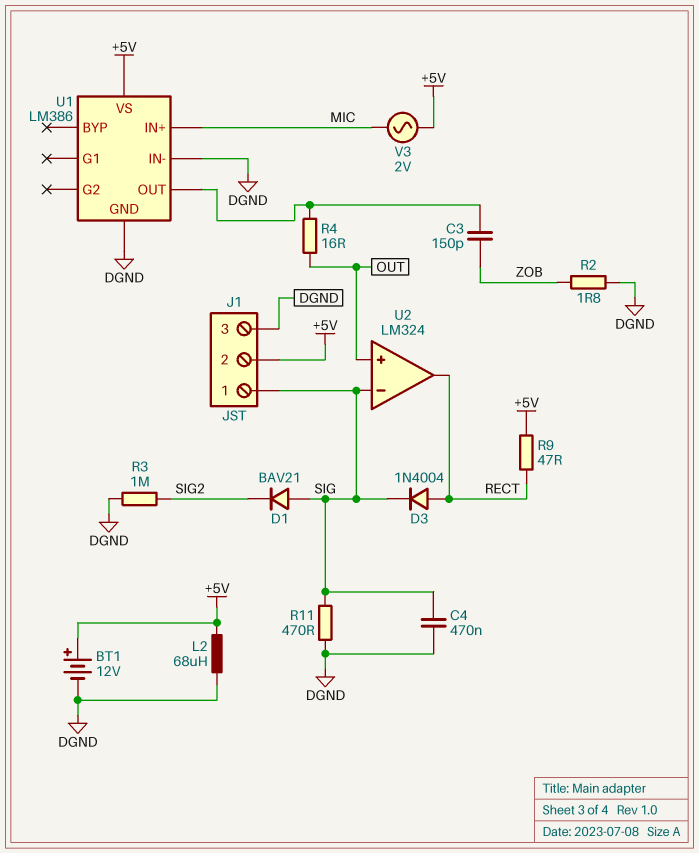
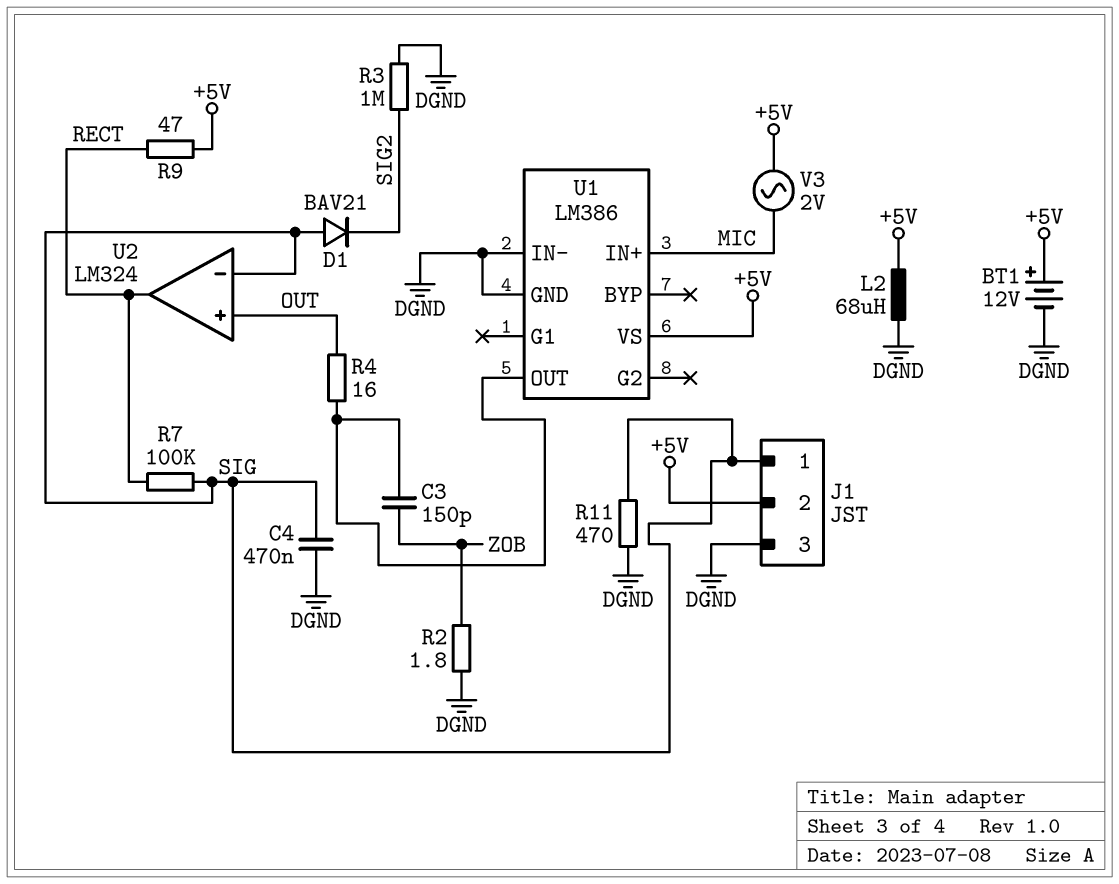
D3: diode 1N4004 (A RECT, K SIG) -> none
R7: none -> 100k (RECT, SIG)

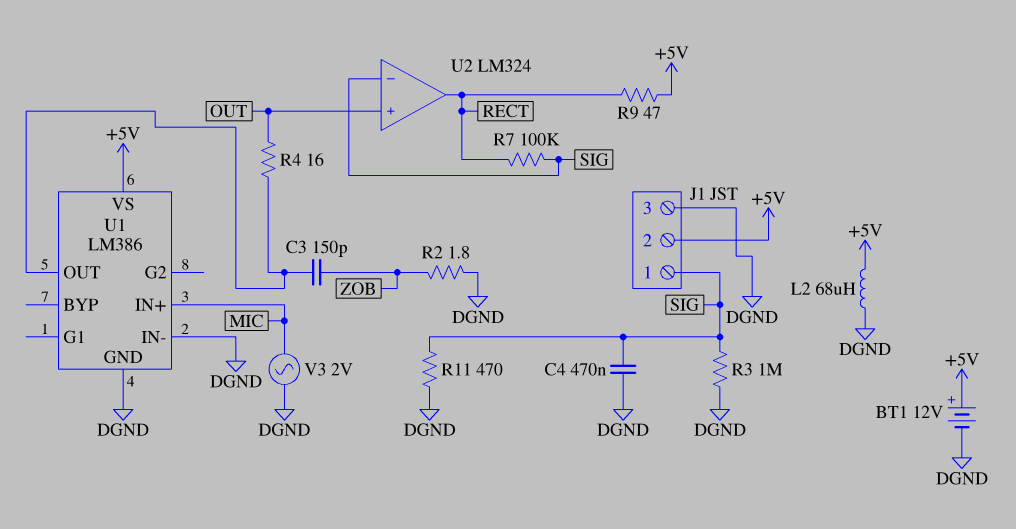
D1: diode BAV21 (A SIG, K SIG2) -> none
R3: 1M (DGND, SIG2) -> 1M (DGND, SIG)
V3: AC 2V (+5V, MIC) -> AC 2V (DGND, MIC)

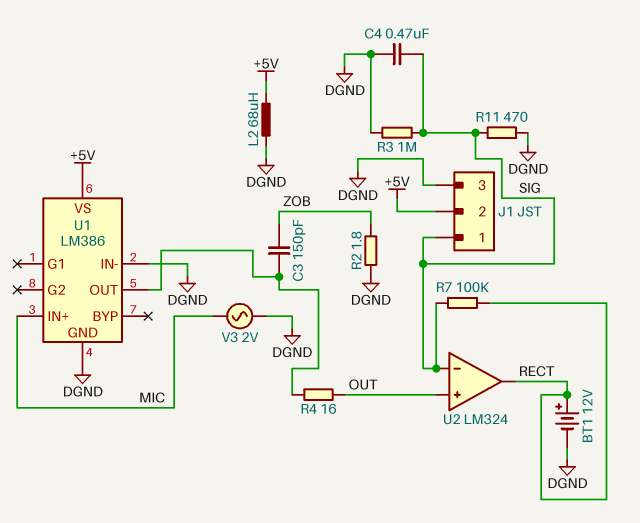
BT1: 12V (plus +5V, minus DGND) -> 12V (plus RECT, minus DGND)
R9: 47 (+5V, RECT) -> none

